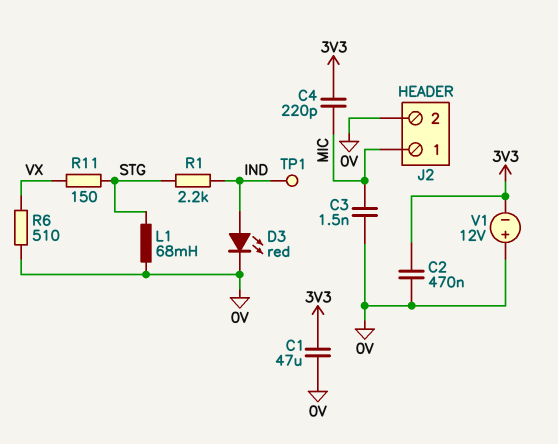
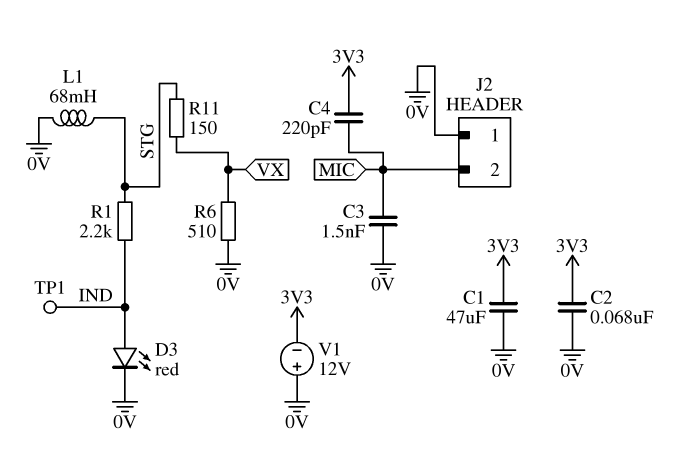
C2: 470nF (0V, 3V3) -> 68nF (0V, 3V3)
J2 pin 1: MIC -> 0V
J2 pin 2: 0V -> MIC

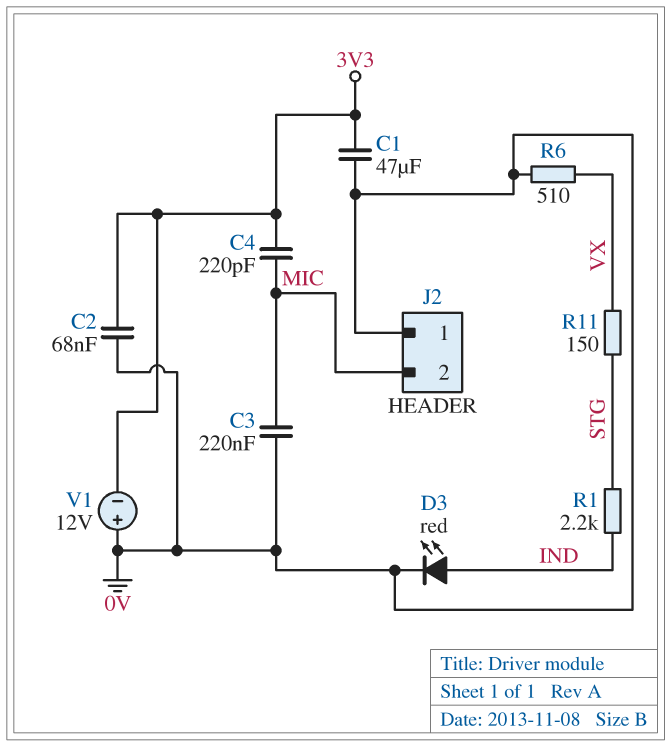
C3: 1.5nF (0V, MIC) -> 220nF (0V, MIC)
L1: 68mH (0V, STG) -> none
TP1: test point (IND) -> none

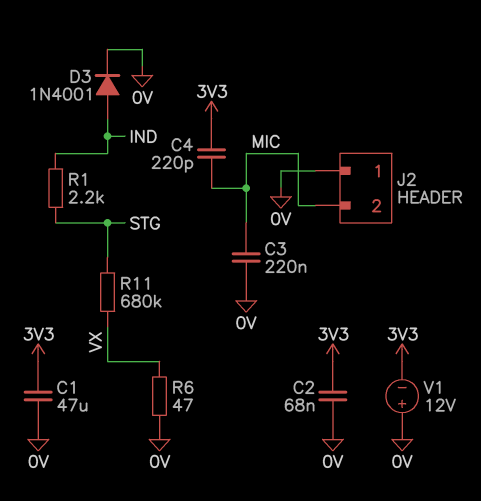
D3: LED red (A IND, K 0V) -> diode 1N4001 (A IND, K 0V)
R6: 510 (0V, VX) -> 47 (0V, VX)
R11: 150 (STG, VX) -> 680k (STG, VX)

